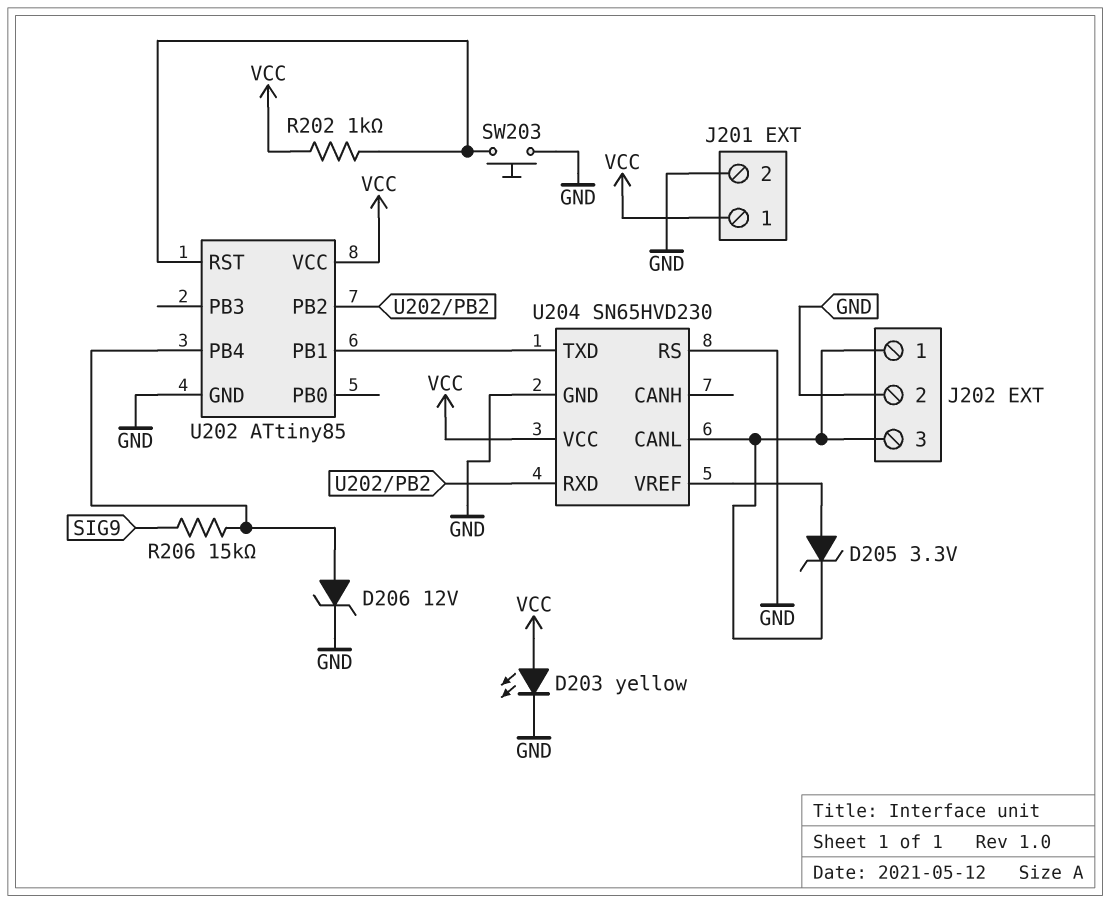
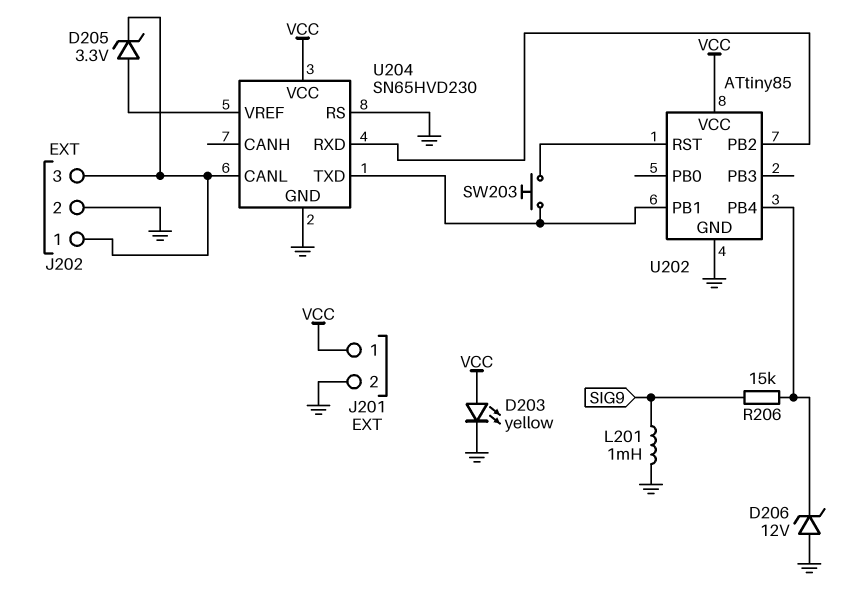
D206: zener 12V (A U202/PB4, K GND) -> zener 12V (A GND, K U202/PB4)
L201: none -> 1mH (GND, SIG9)
R202: 1k (U202/RST, VCC) -> none
SW203: button (GND, U202/RST) -> button (U202/PB1, U202/RST)

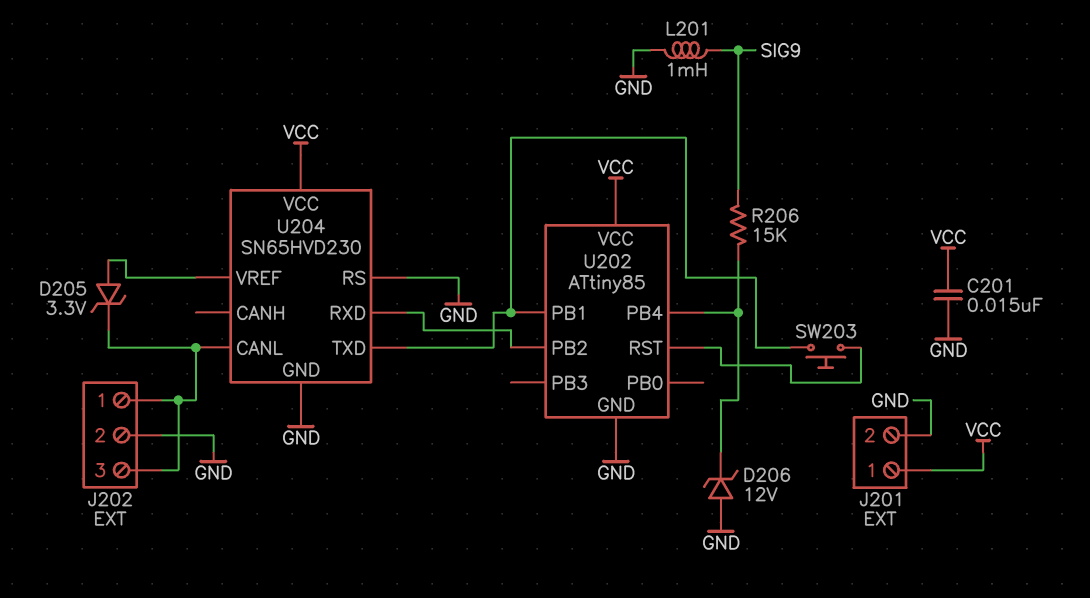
C201: none -> 15nF (GND, VCC)
D203: LED yellow (A VCC, K GND) -> none

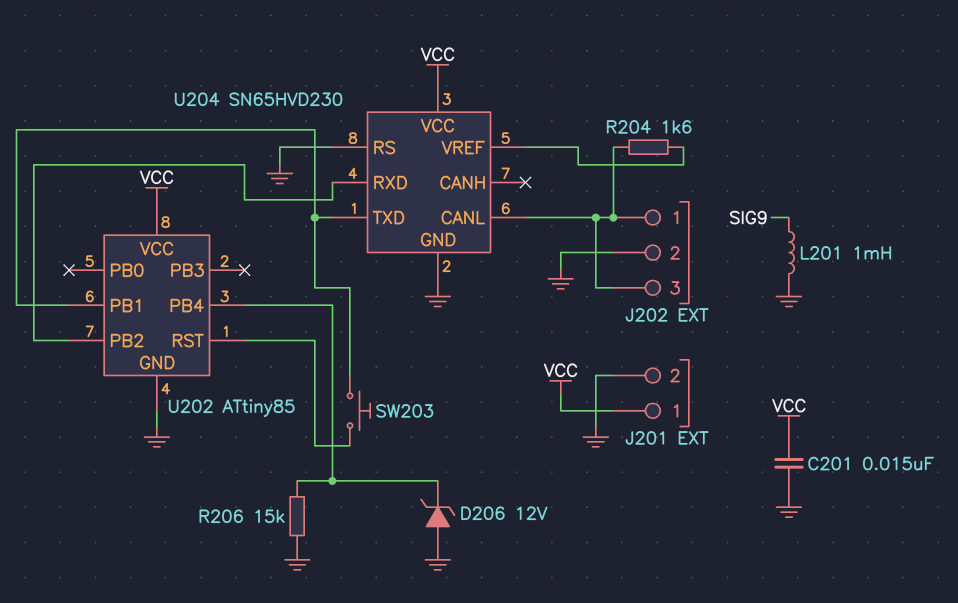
D205: zener 3.3V (A U204/VREF, K J202/1) -> none
R204: none -> 1.6k (J202/1, U204/VREF)
R206: 15k (SIG9, U202/PB4) -> 15k (GND, U202/PB4)

